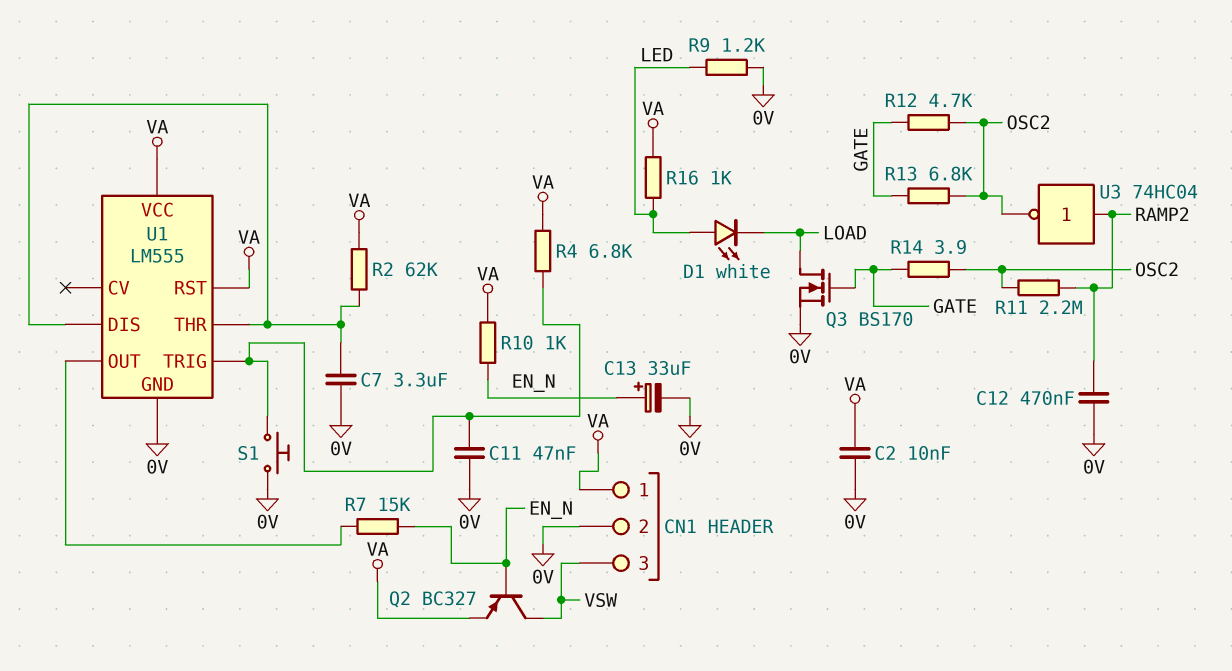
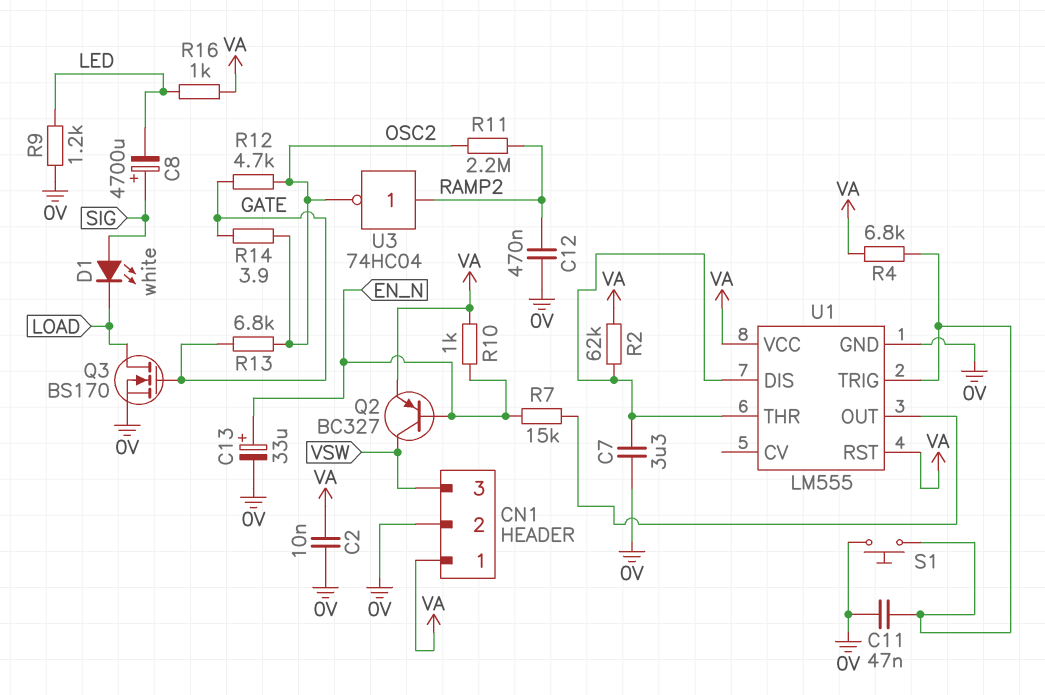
C8: none -> 4700uF (plus SIG, minus LED)
D1: LED white (A LED, K LOAD) -> LED white (A SIG, K LOAD)

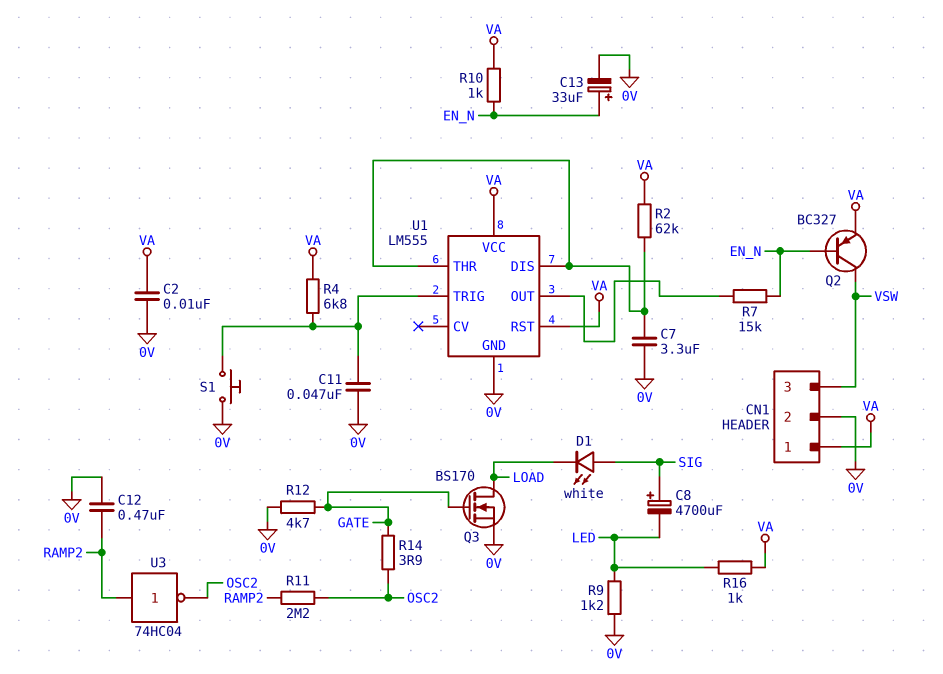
R12: 4.7k (GATE, OSC2) -> 4.7k (0V, GATE)
R13: 6.8k (GATE, OSC2) -> none

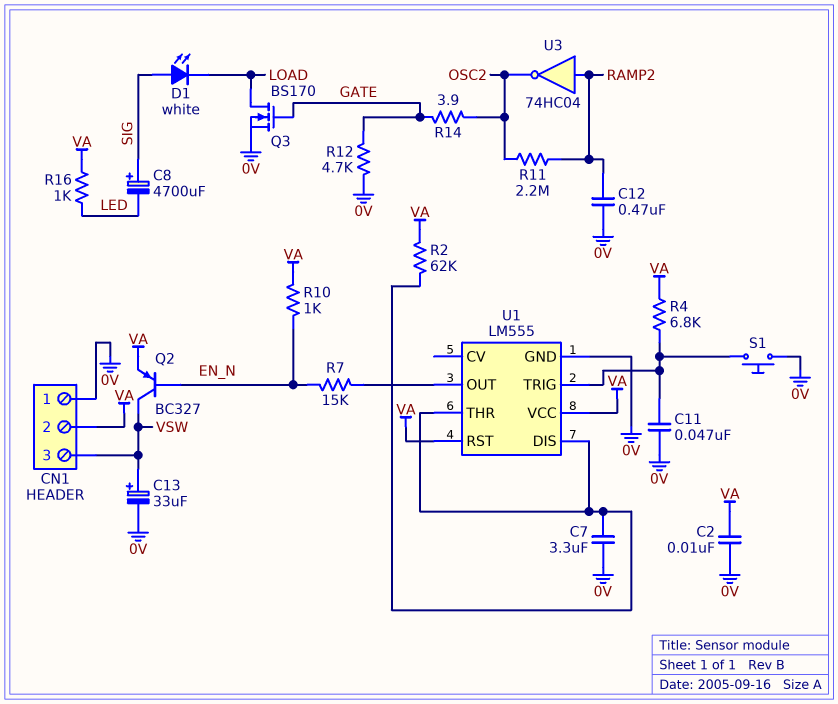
C13: 33uF (plus EN_N, minus 0V) -> 33uF (plus VSW, minus 0V)
CN1 pin 1: VA -> 0V
CN1 pin 2: 0V -> VA
R9: 1.2k (0V, LED) -> none

